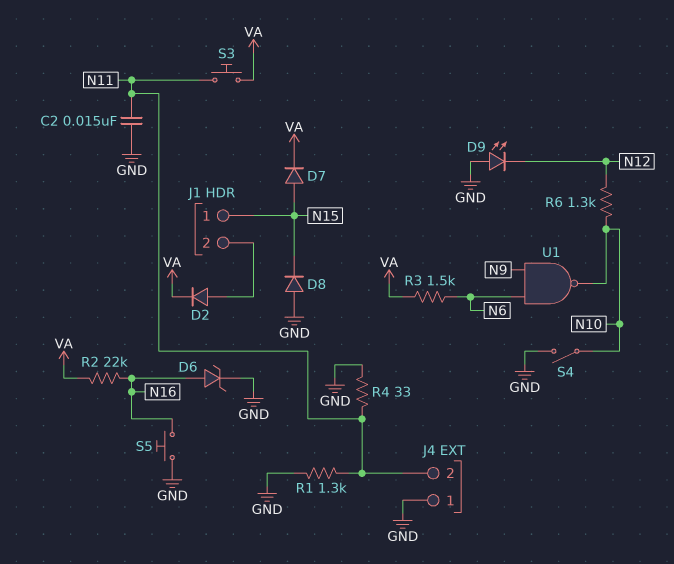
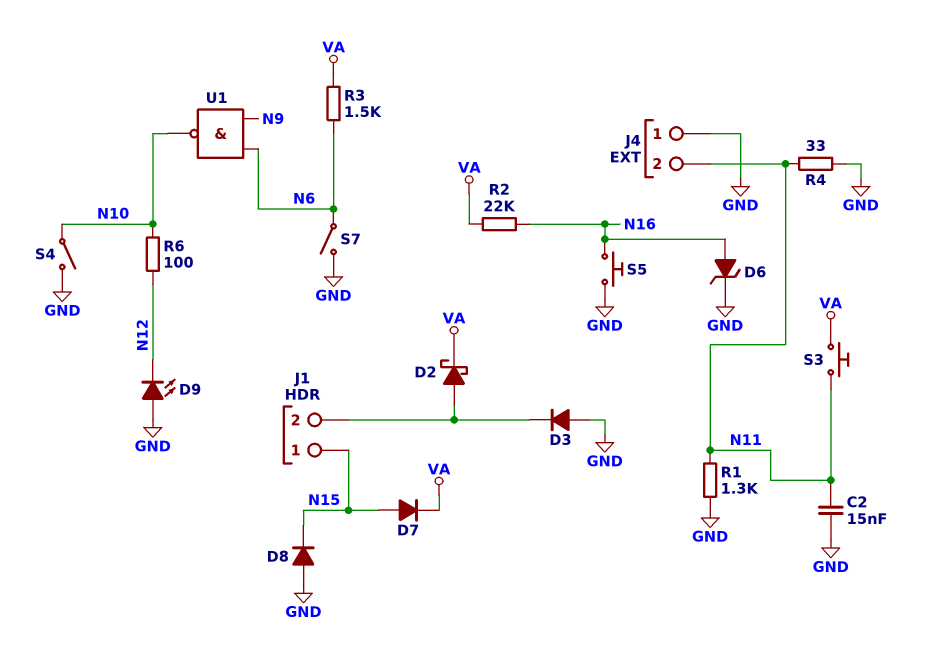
D2: diode (A J1/2, K VA) -> schottky (A J1/2, K VA)
D3: none -> diode (A GND, K J1/2)
R6: 1.3k (N10, N12) -> 100 (N10, N12)
S7: none -> switch (GND, N6)

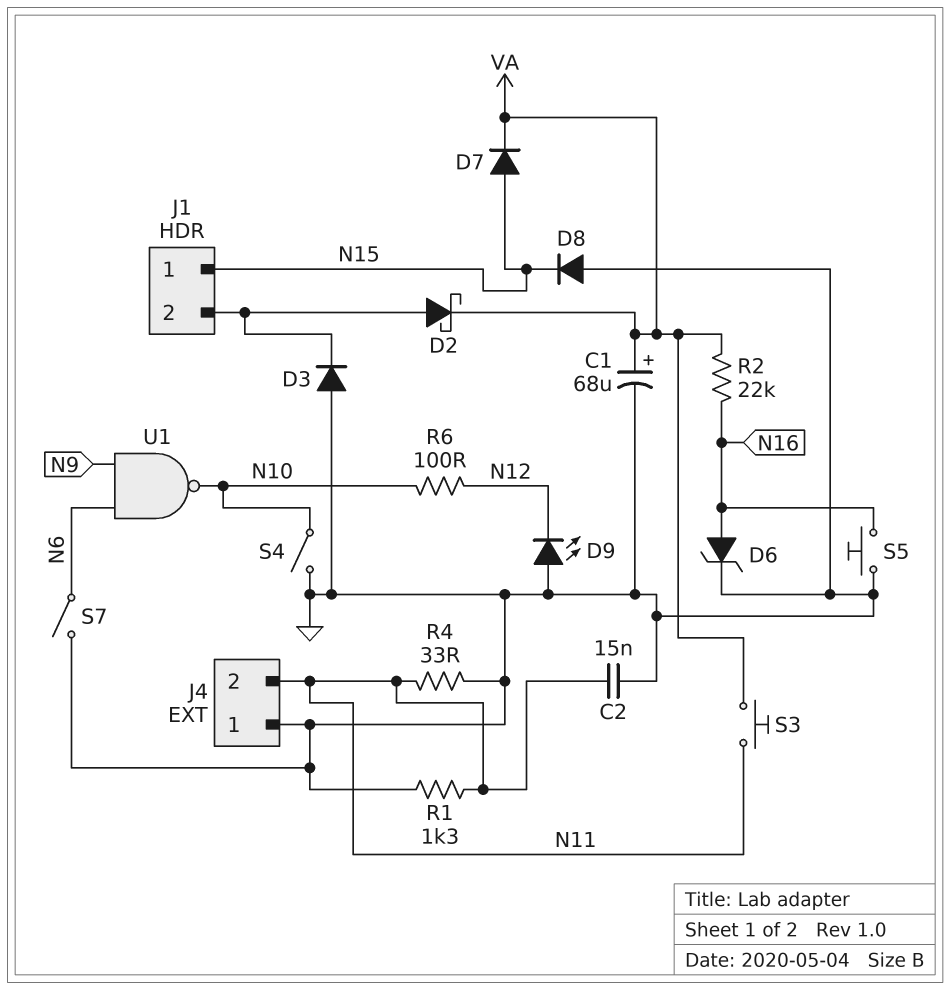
C1: none -> 68uF (plus VA, minus GND)
R3: 1.5k (N6, VA) -> none

